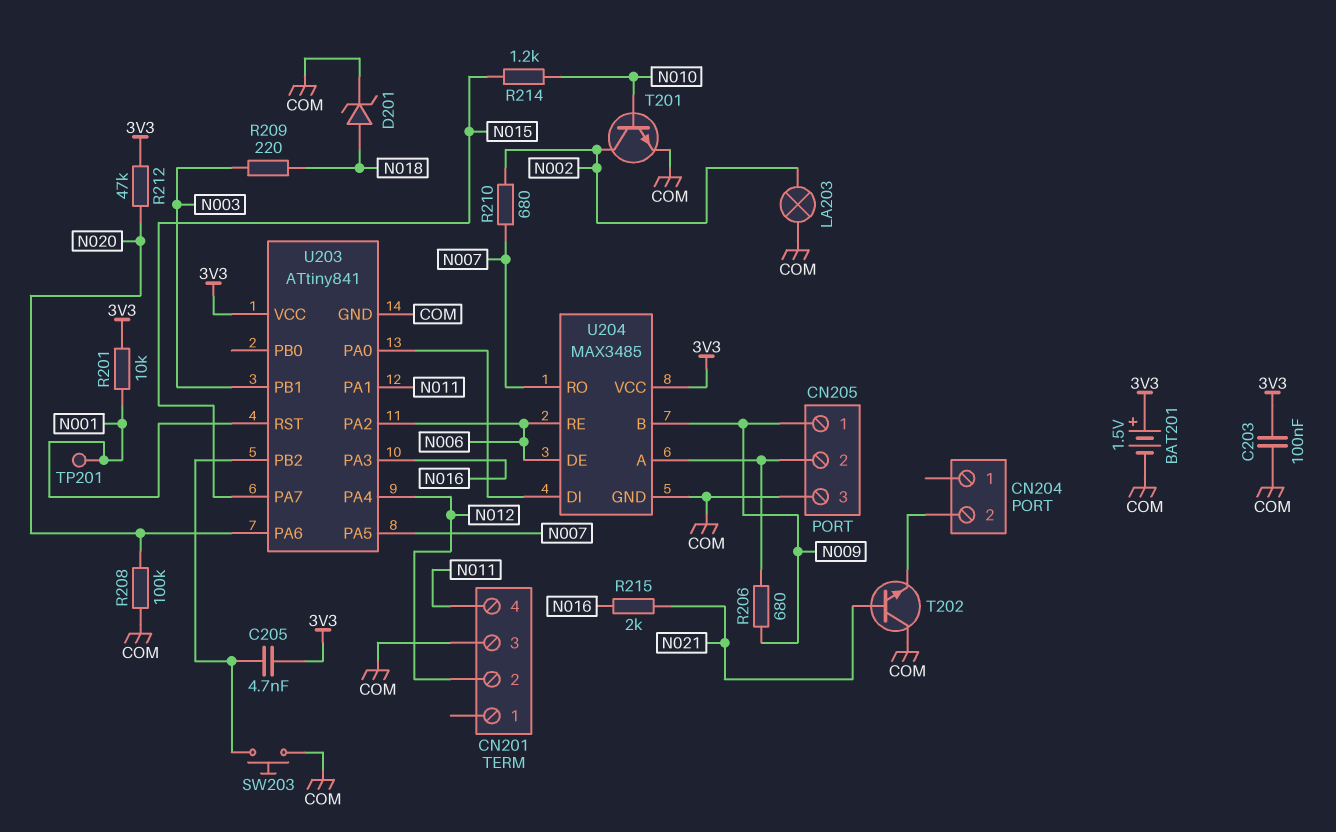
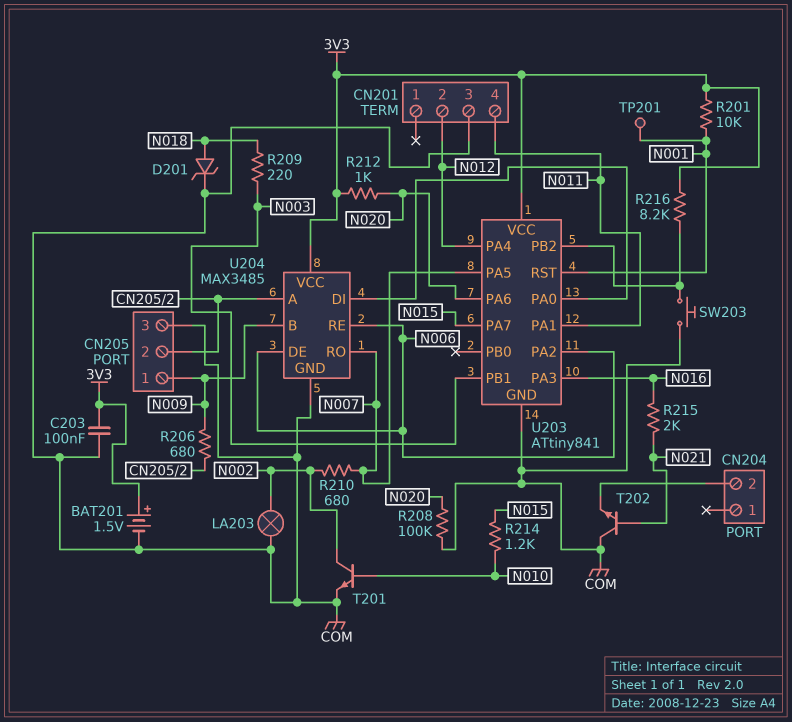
C205: 4.7nF (3V3, U203/PB2) -> none
R212: 47k (3V3, N020) -> 1k (3V3, N020)
R216: none -> 8.2k (3V3, U203/PB2)

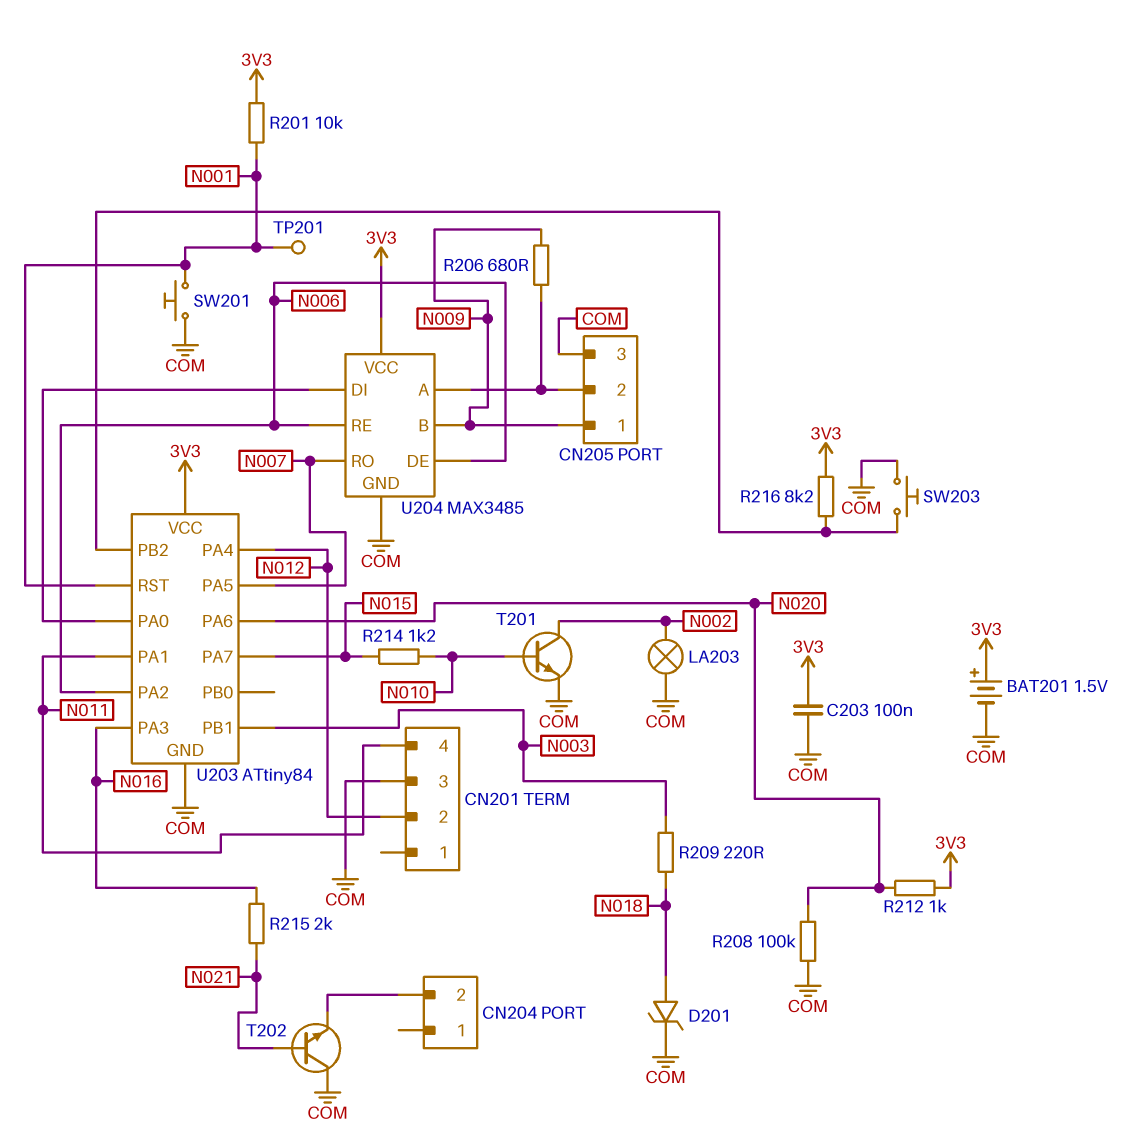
R210: 680 (N002, N007) -> none
SW201: none -> button (COM, N001)
U203: ATtiny841 -> ATtiny84

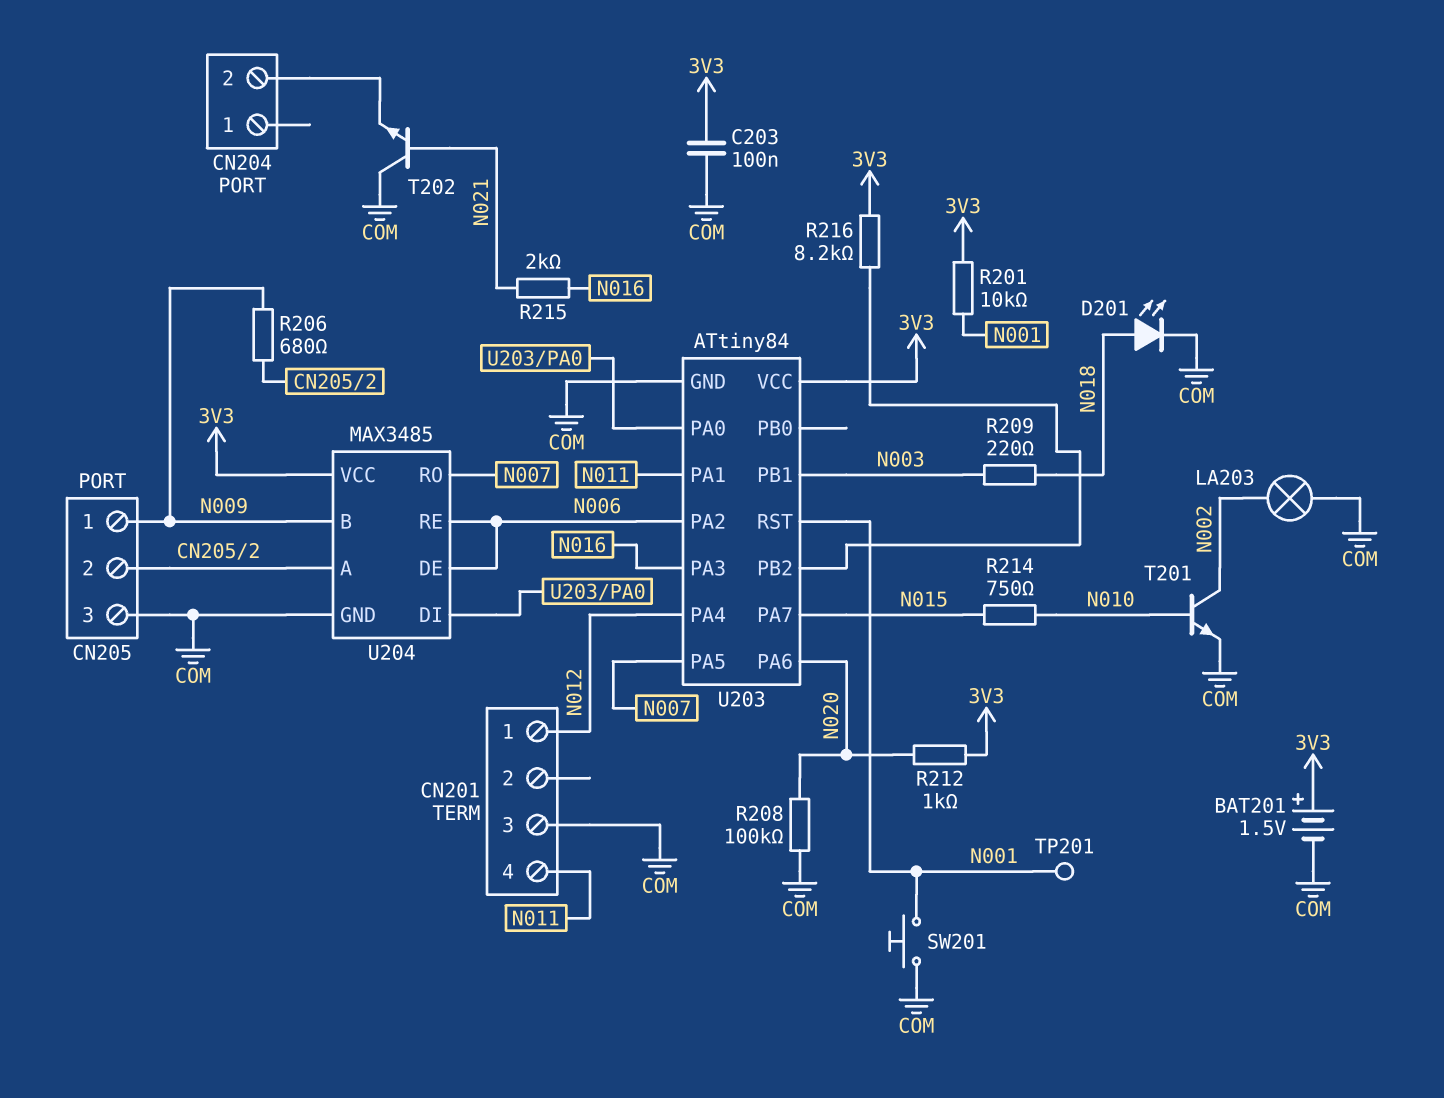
CN201 pin 1: none -> N012
CN201 pin 2: N012 -> none
D201: zener (A N018, K COM) -> LED (A N018, K COM)
R214: 1.2k (N010, N015) -> 750 (N010, N015)
SW203: button (COM, U203/PB2) -> none

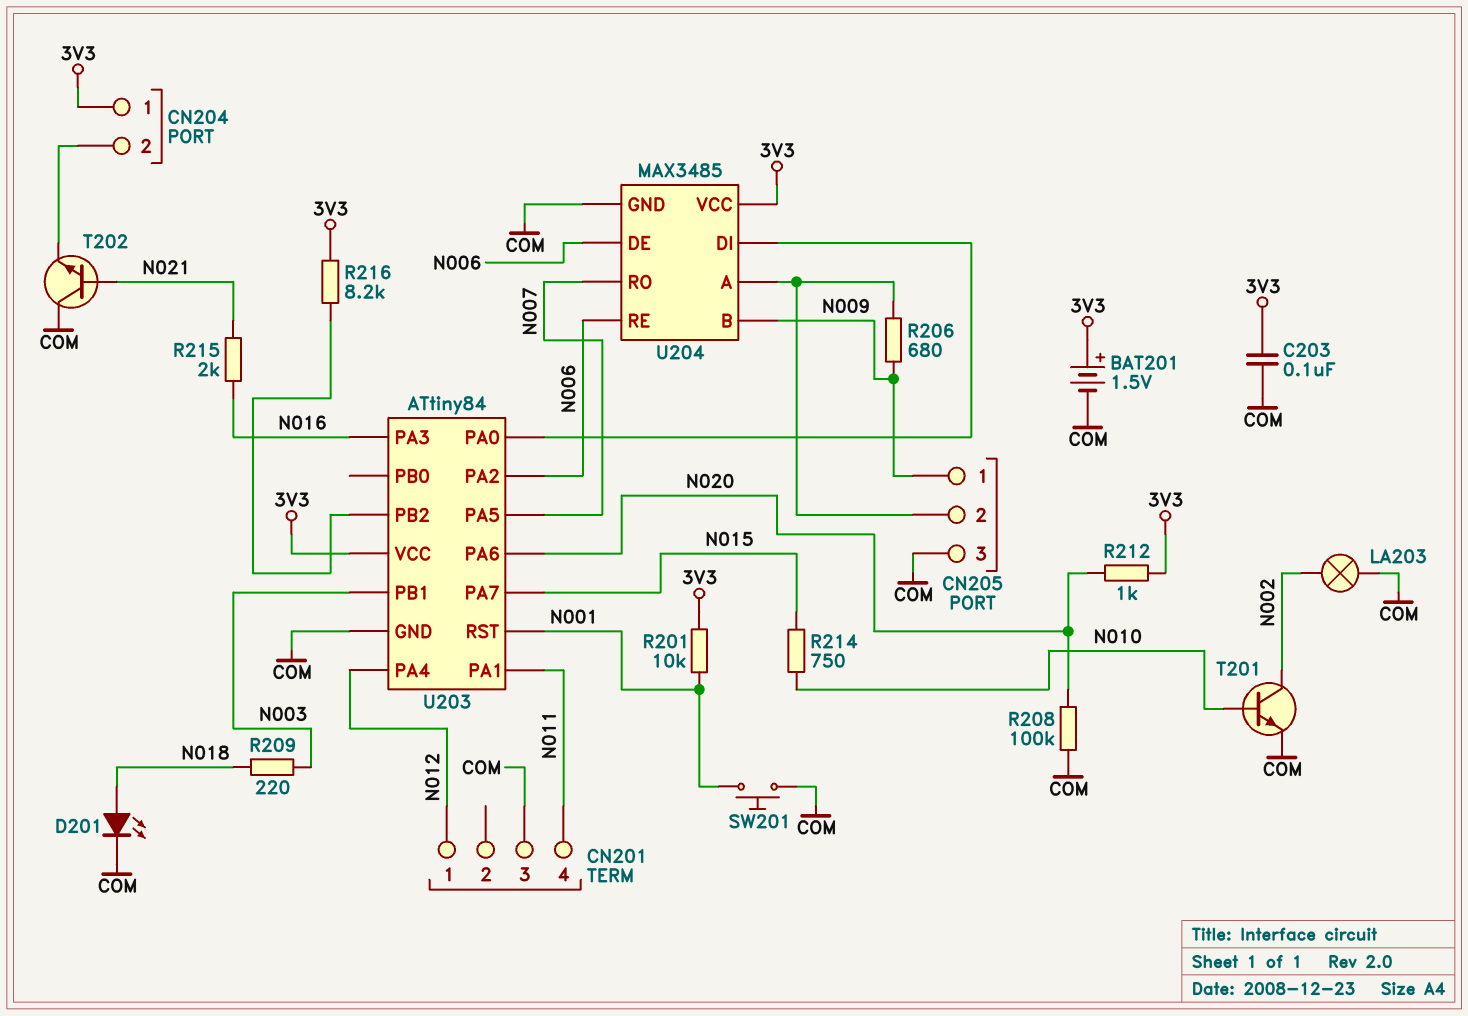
CN204 pin 1: none -> 3V3
TP201: test point (N001) -> none

